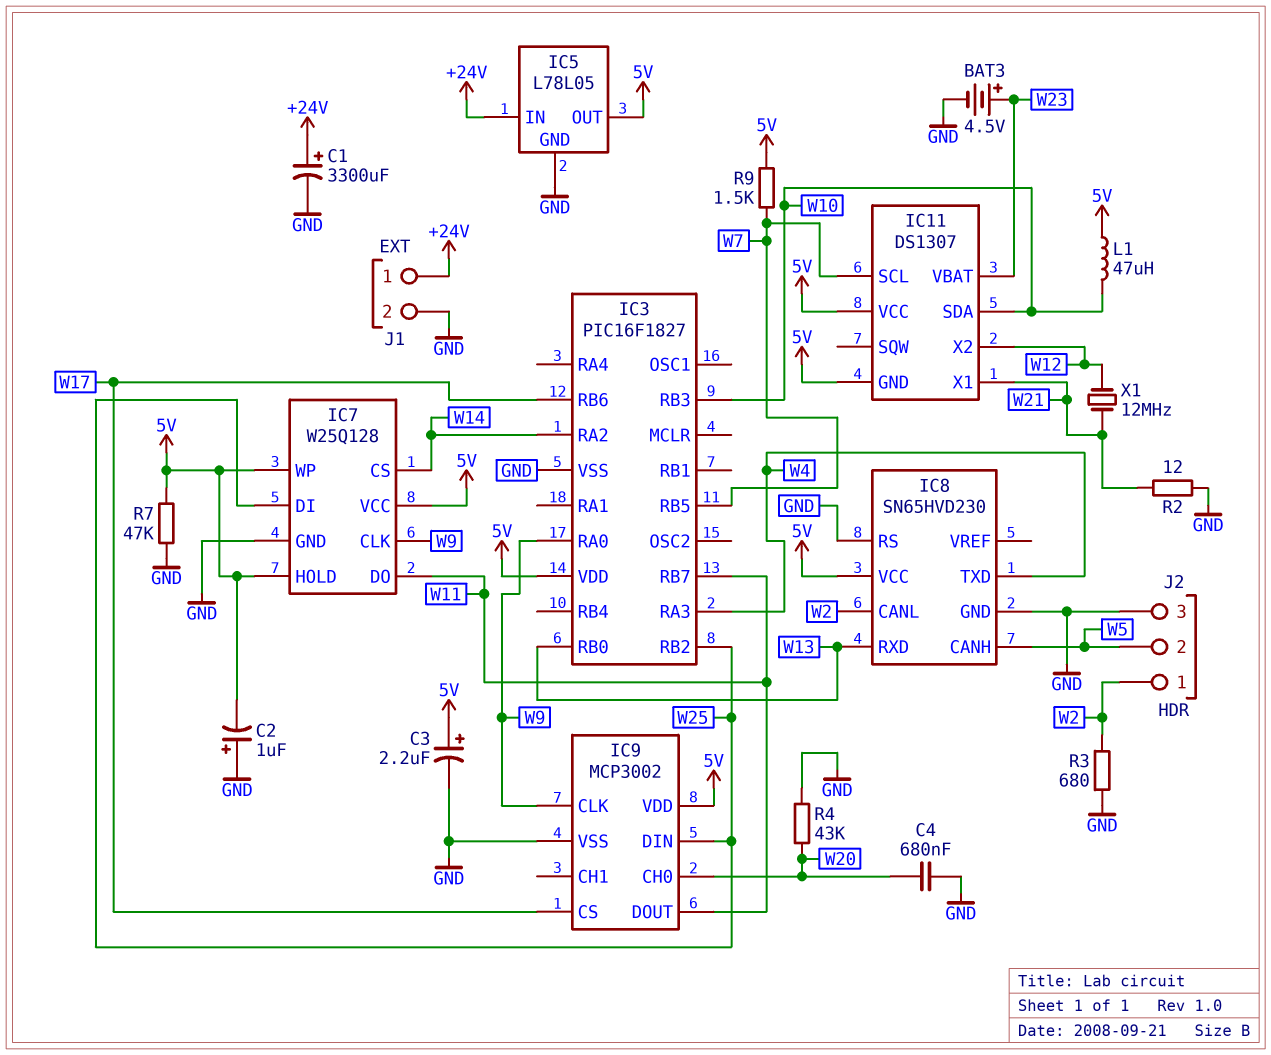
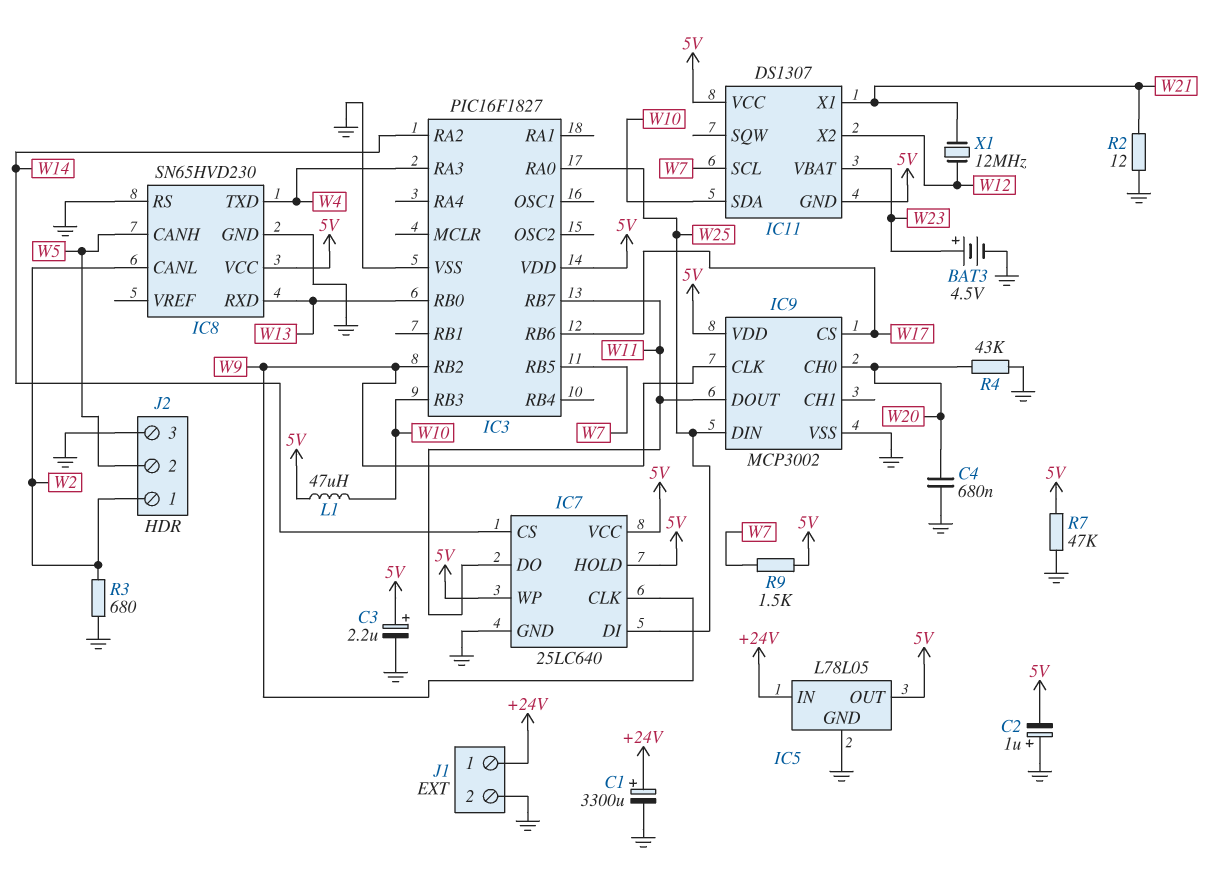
IC3 pin RA0: W9 -> W25
IC3 pin RB2: W25 -> W9
IC7: W25Q128 -> 25LC640

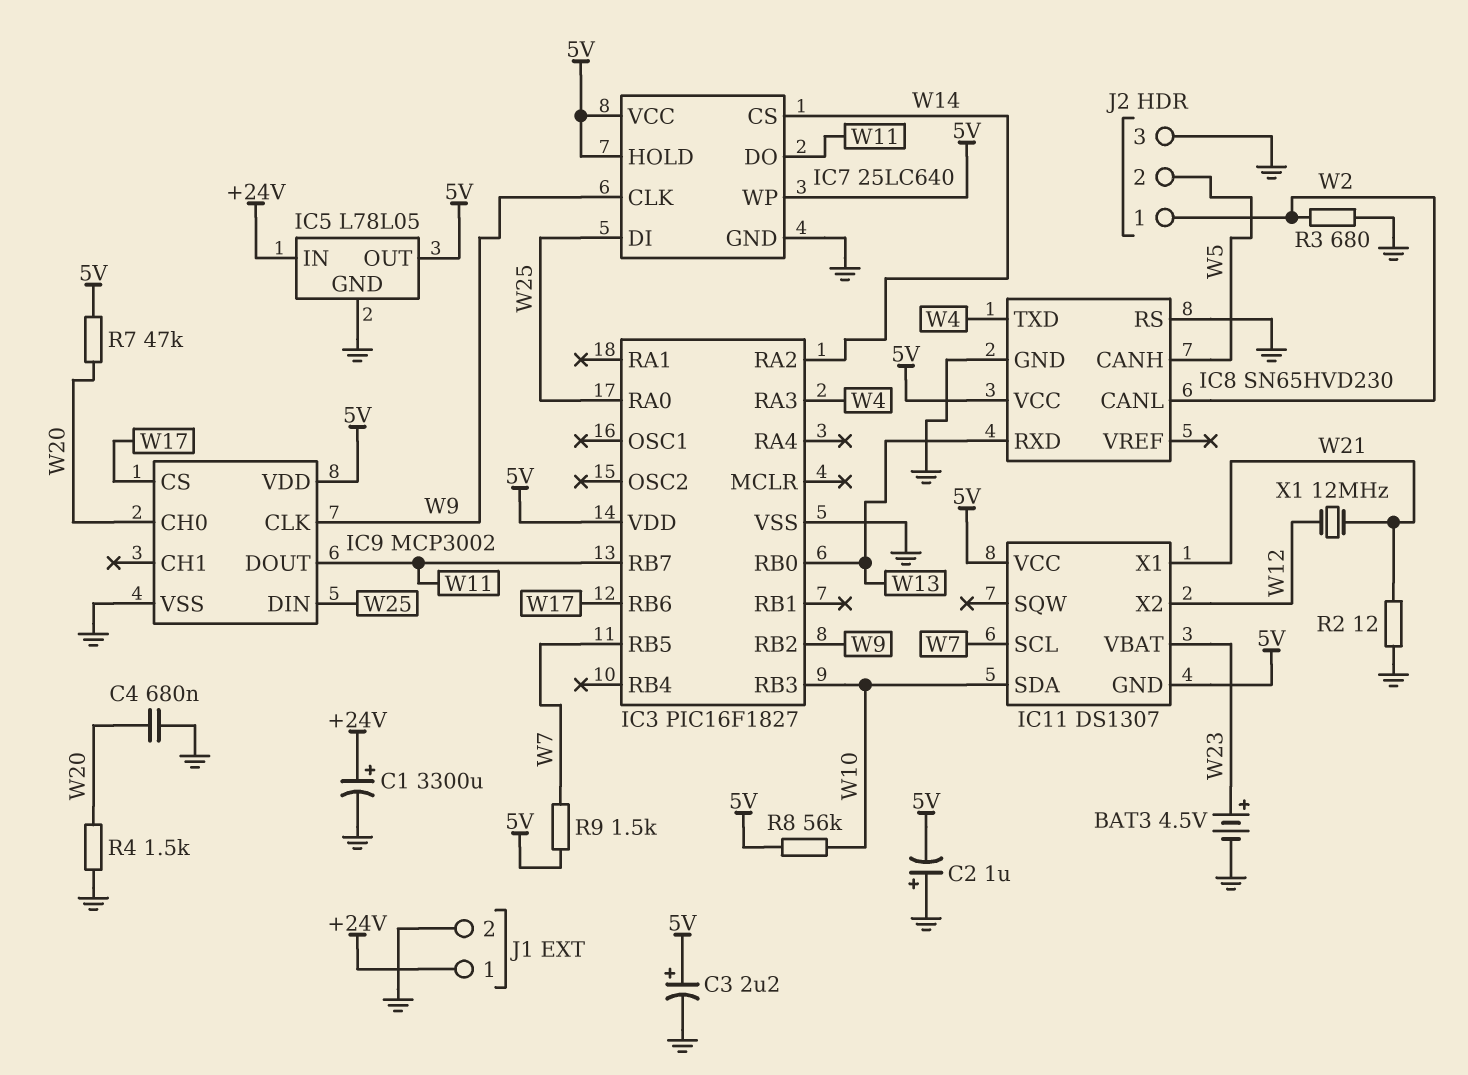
L1: 47uH (5V, W10) -> none
R4: 43k (GND, W20) -> 1.5k (GND, W20)
R7: 47k (5V, GND) -> 47k (5V, W20)
R8: none -> 56k (5V, W10)

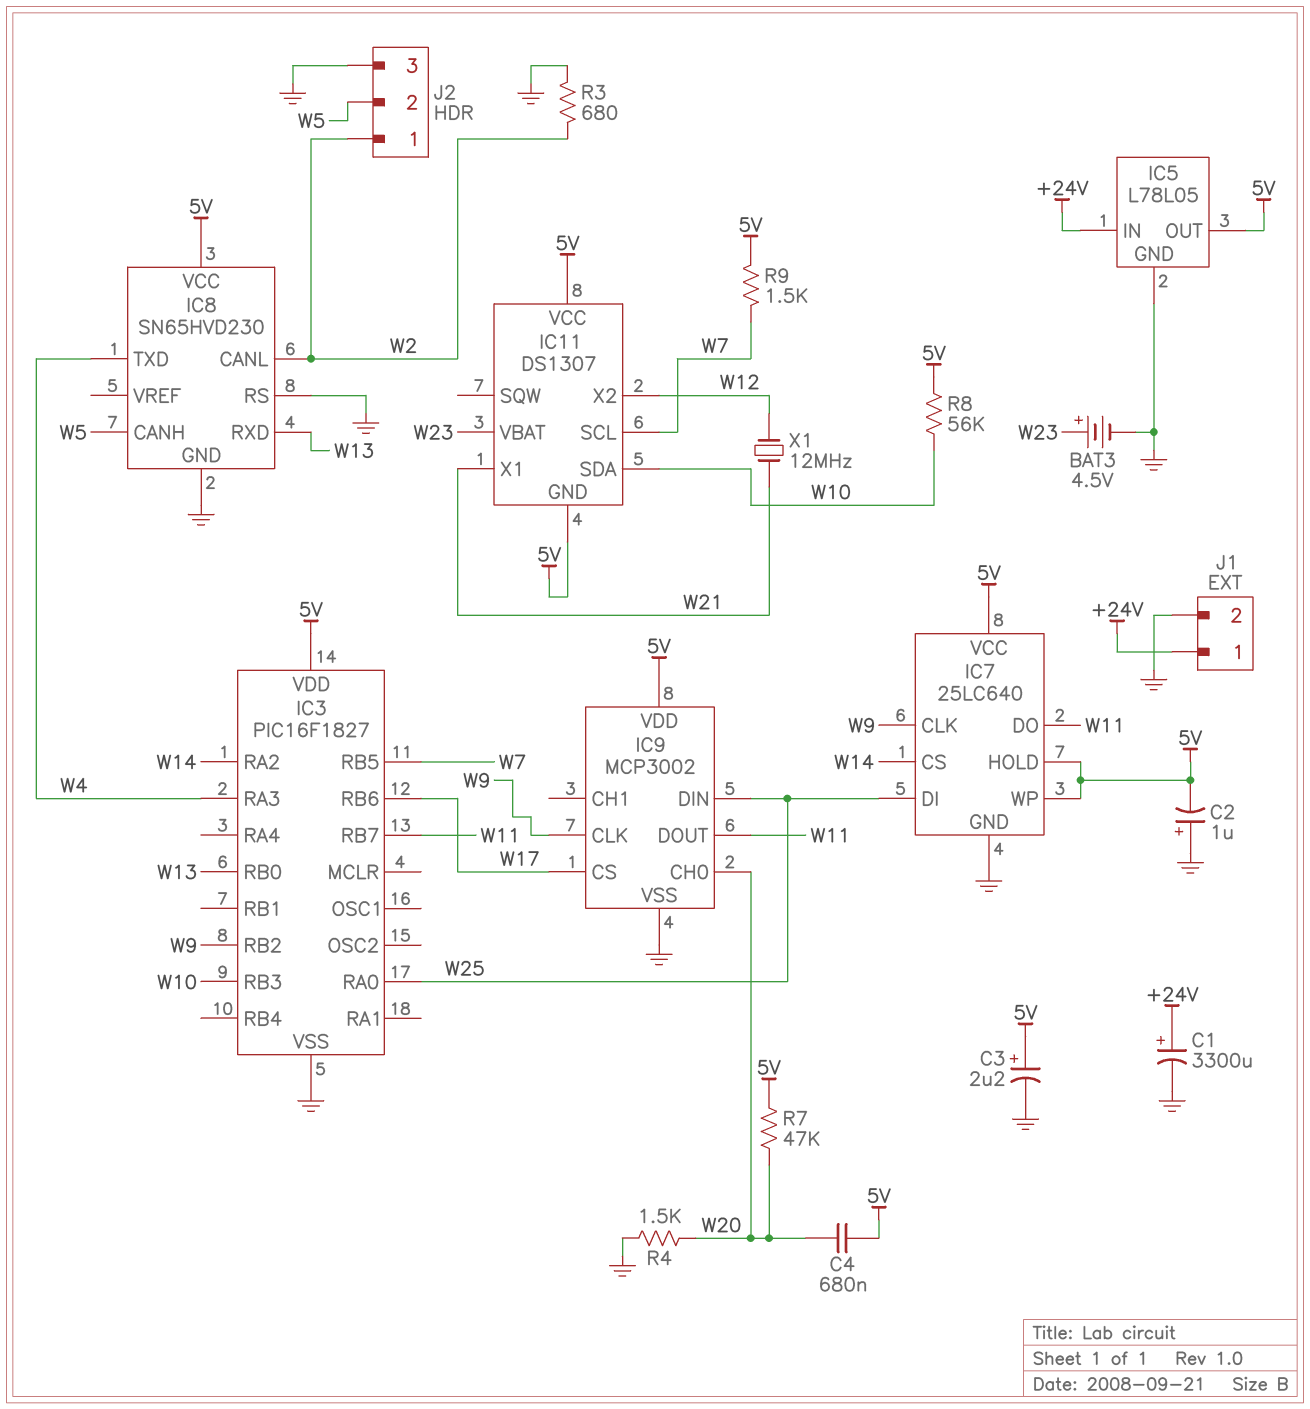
C4: 680nF (GND, W20) -> 680nF (5V, W20)
R2: 12 (GND, W21) -> none

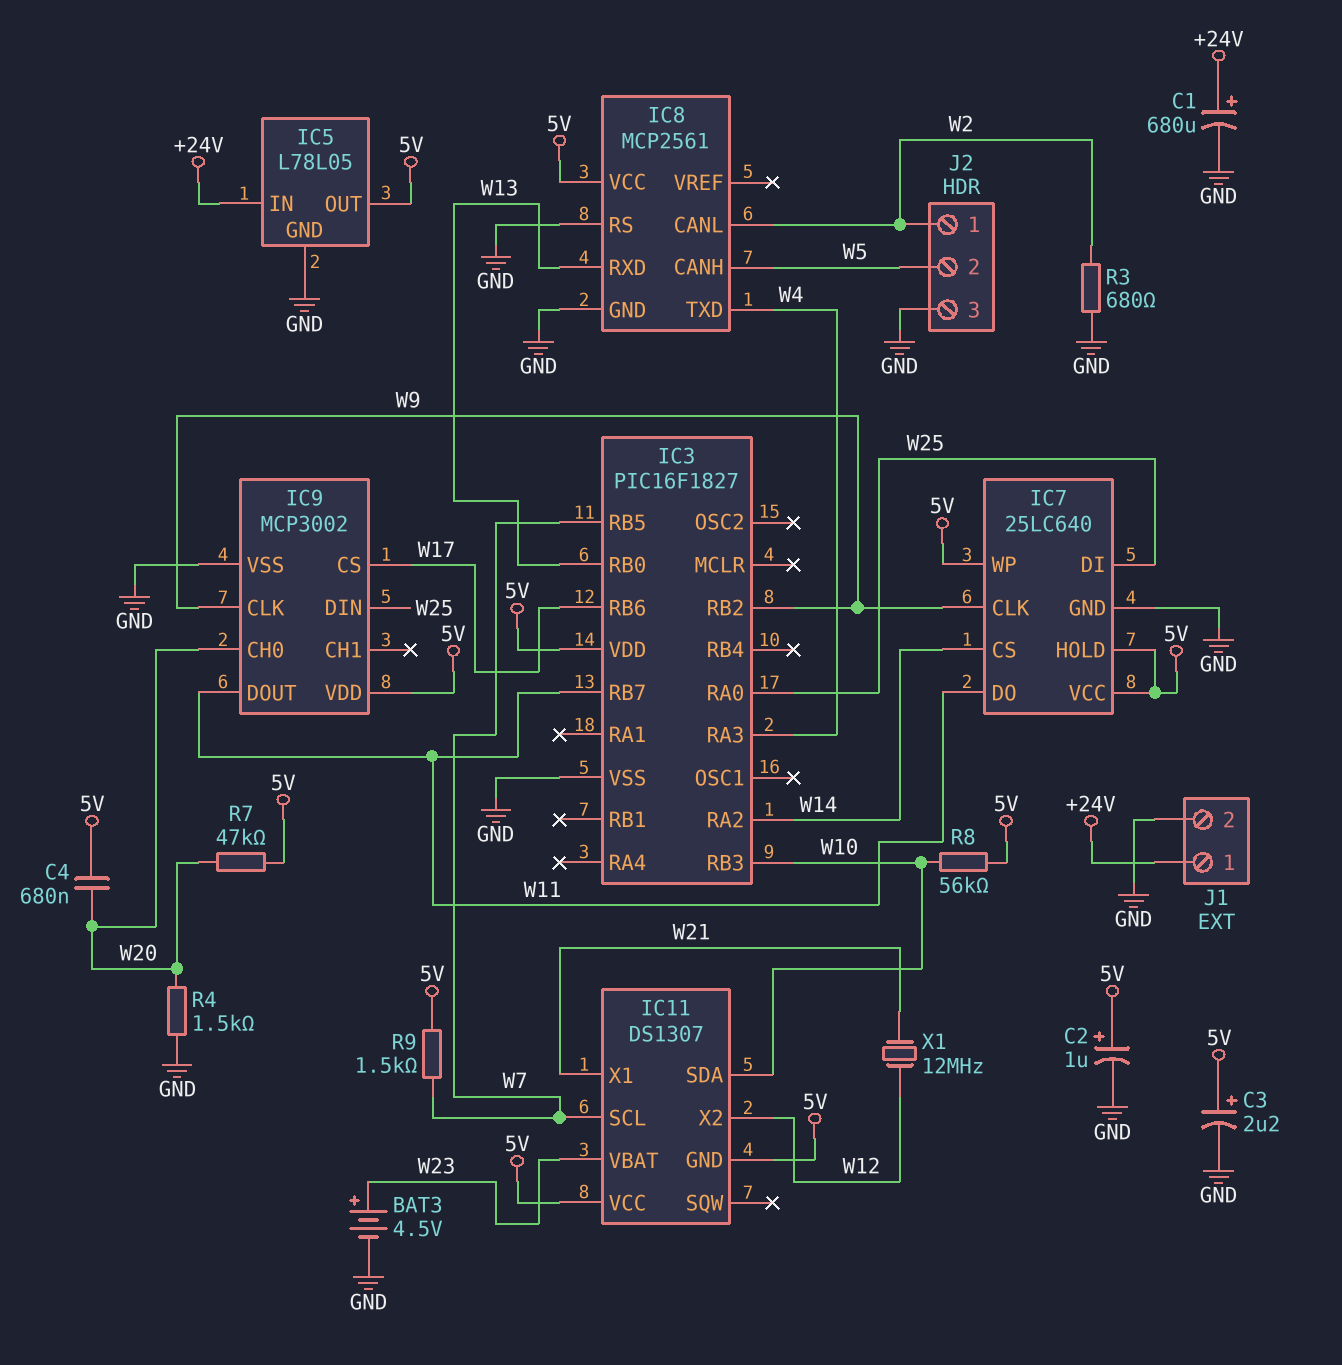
C1: 3300uF (plus +24V, minus GND) -> 680uF (plus +24V, minus GND)
C2: 1uF (plus GND, minus 5V) -> 1uF (plus 5V, minus GND)
IC8: SN65HVD230 -> MCP2561

